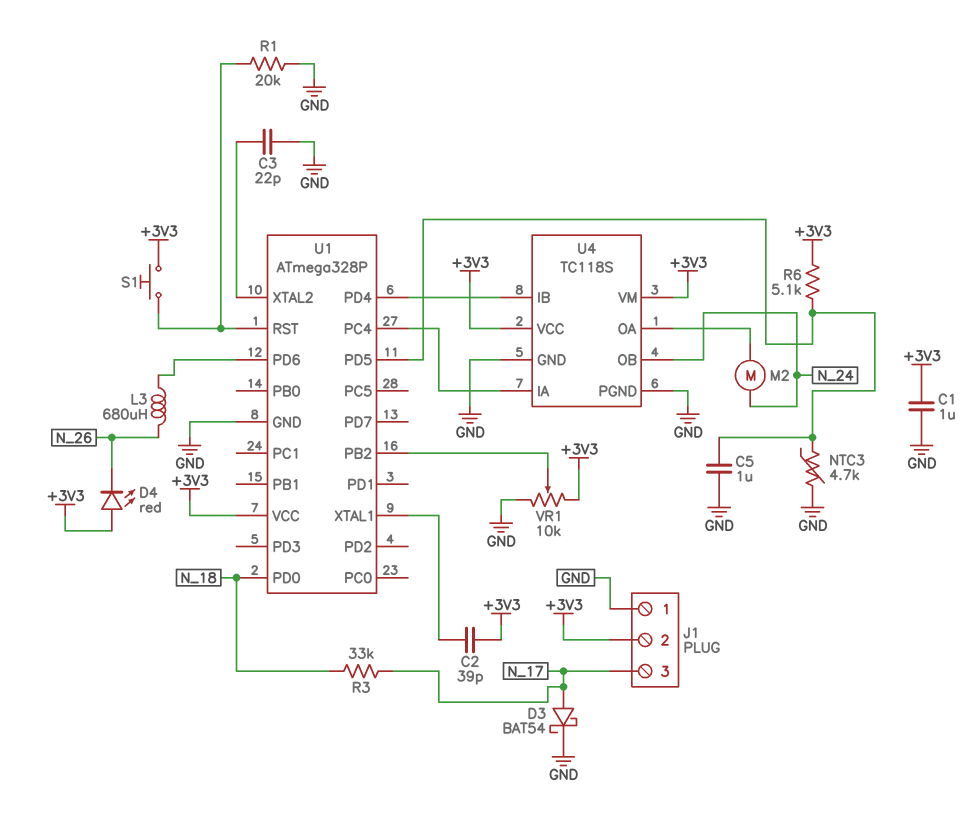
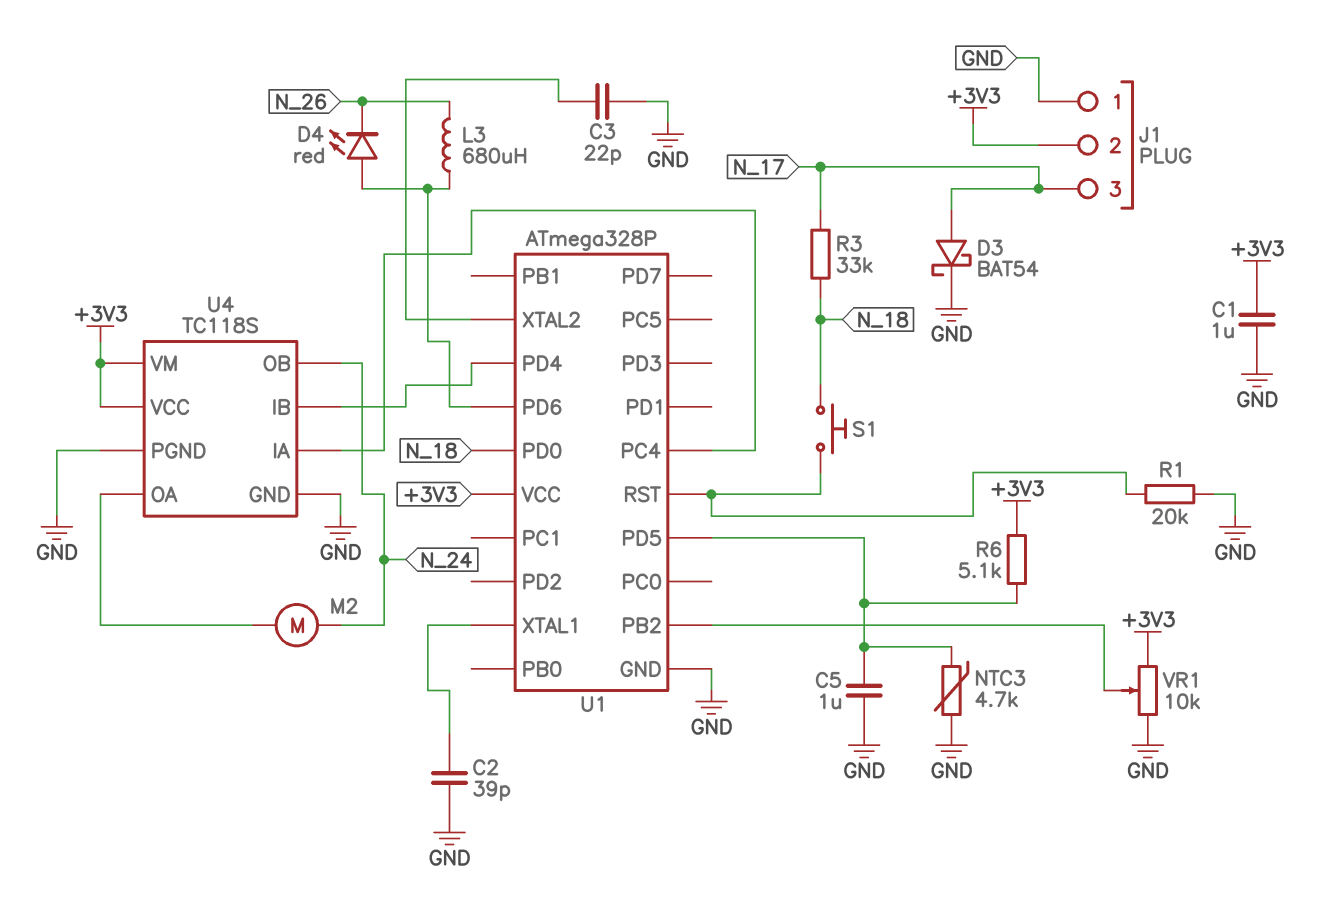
C2: 39pF (+3V3, U1/XTAL1) -> 39pF (GND, U1/XTAL1)
D4: LED red (A +3V3, K N_26) -> LED red (A U1/PD6, K N_26)
S1: button (+3V3, U1/RST) -> button (N_18, U1/RST)

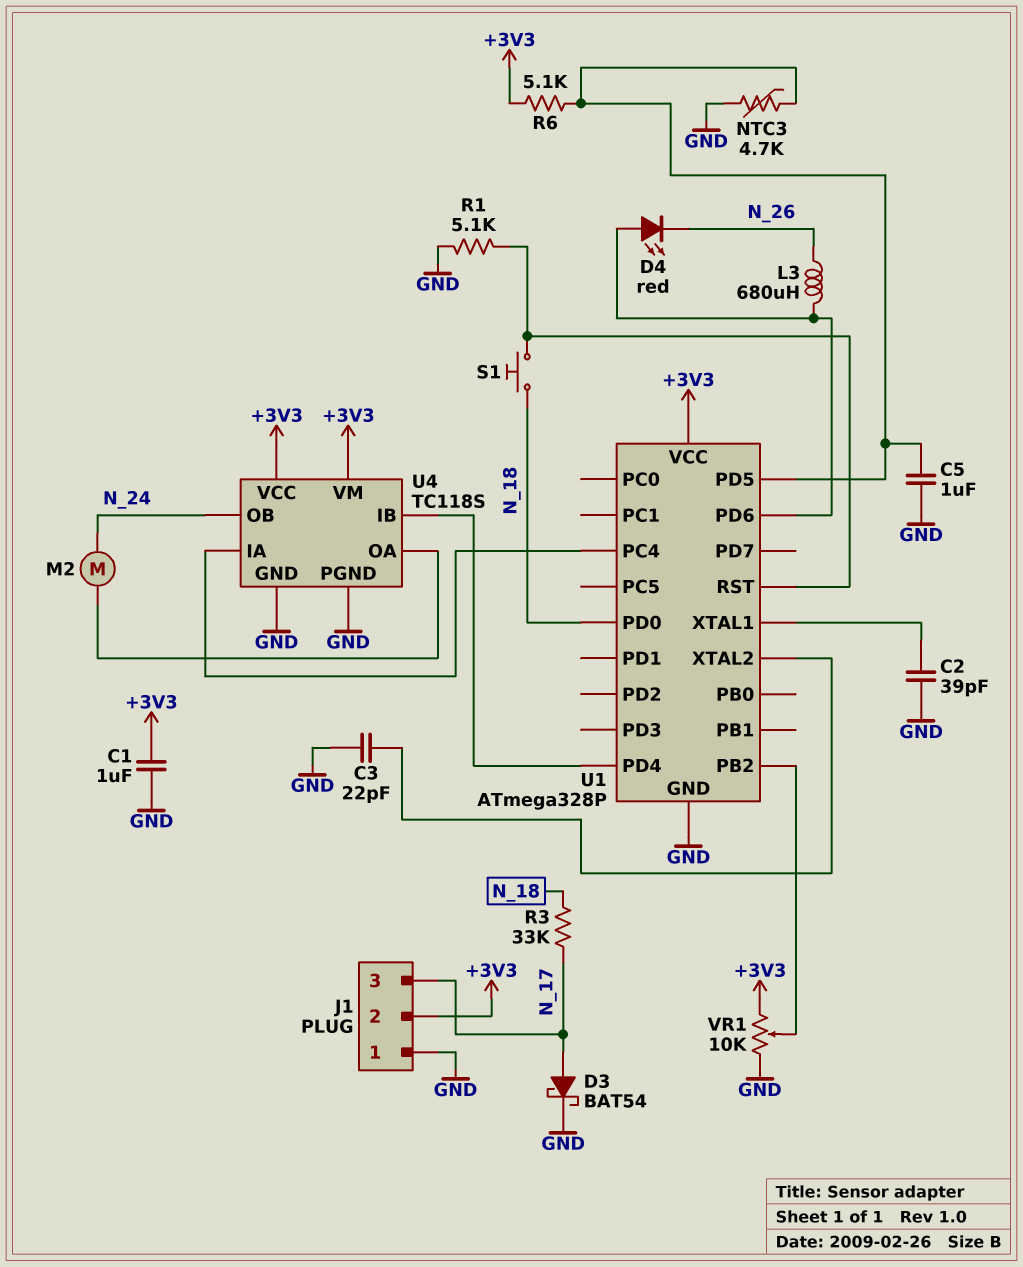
R1: 20k (GND, U1/RST) -> 5.1k (GND, U1/RST)

